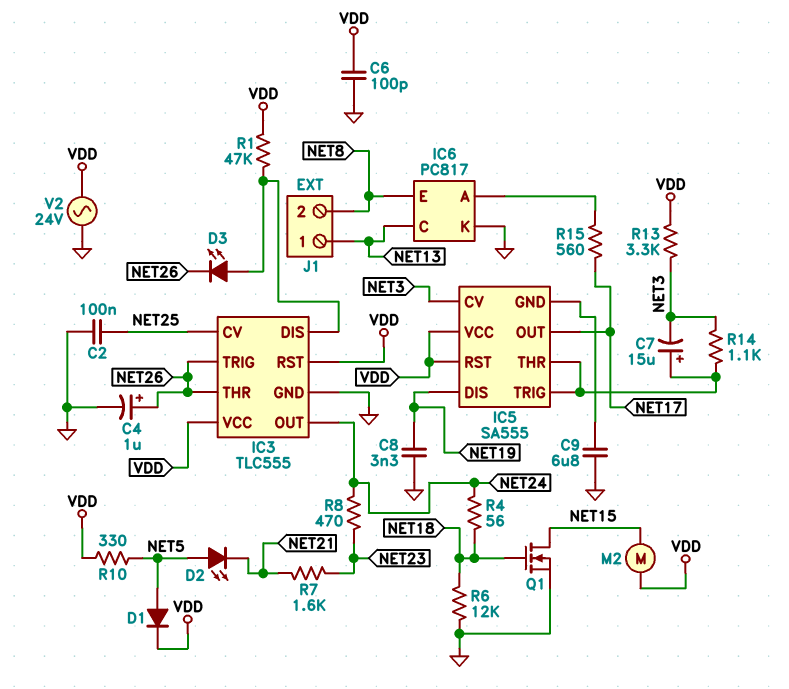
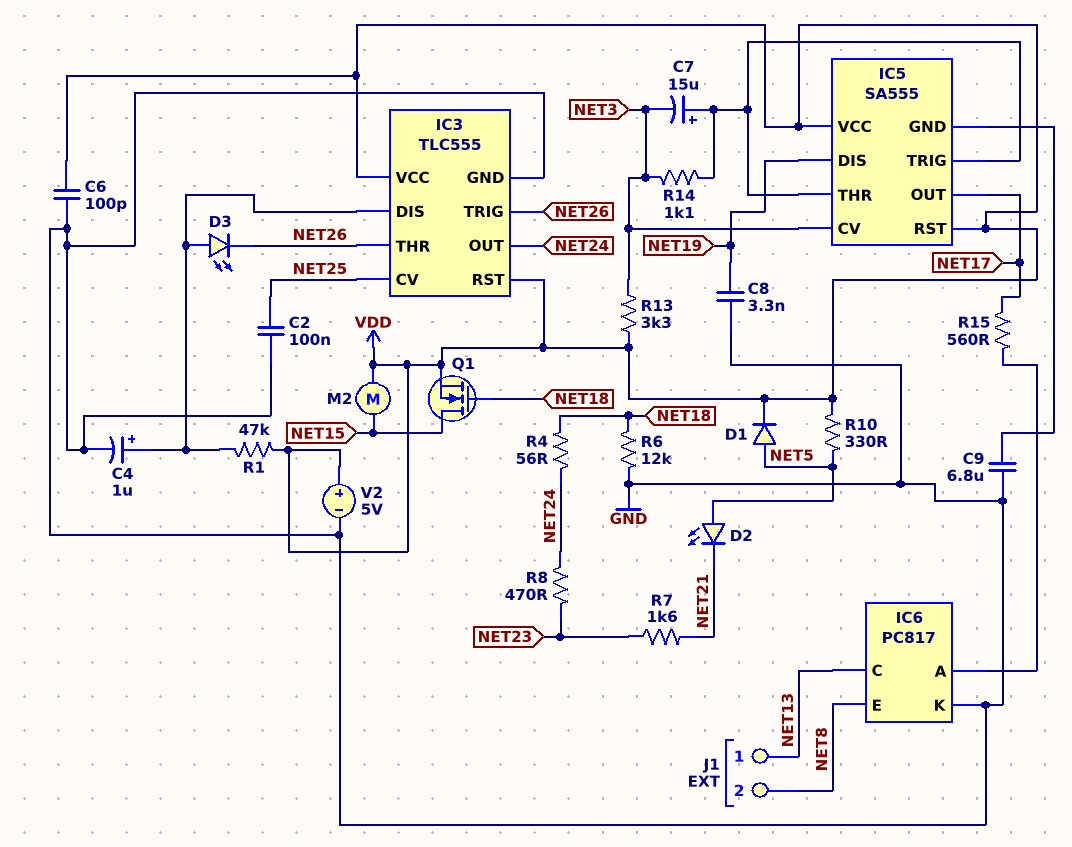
C4: 1uF (plus NET26, minus GND) -> 1uF (plus IC3/DIS, minus GND)
Q1: NMOS (G NET18, D NET15, S GND) -> NMOS (G NET18, D NET15, S VDD)
V2: AC 24V (GND, VDD) -> 5V (plus VDD, minus GND)

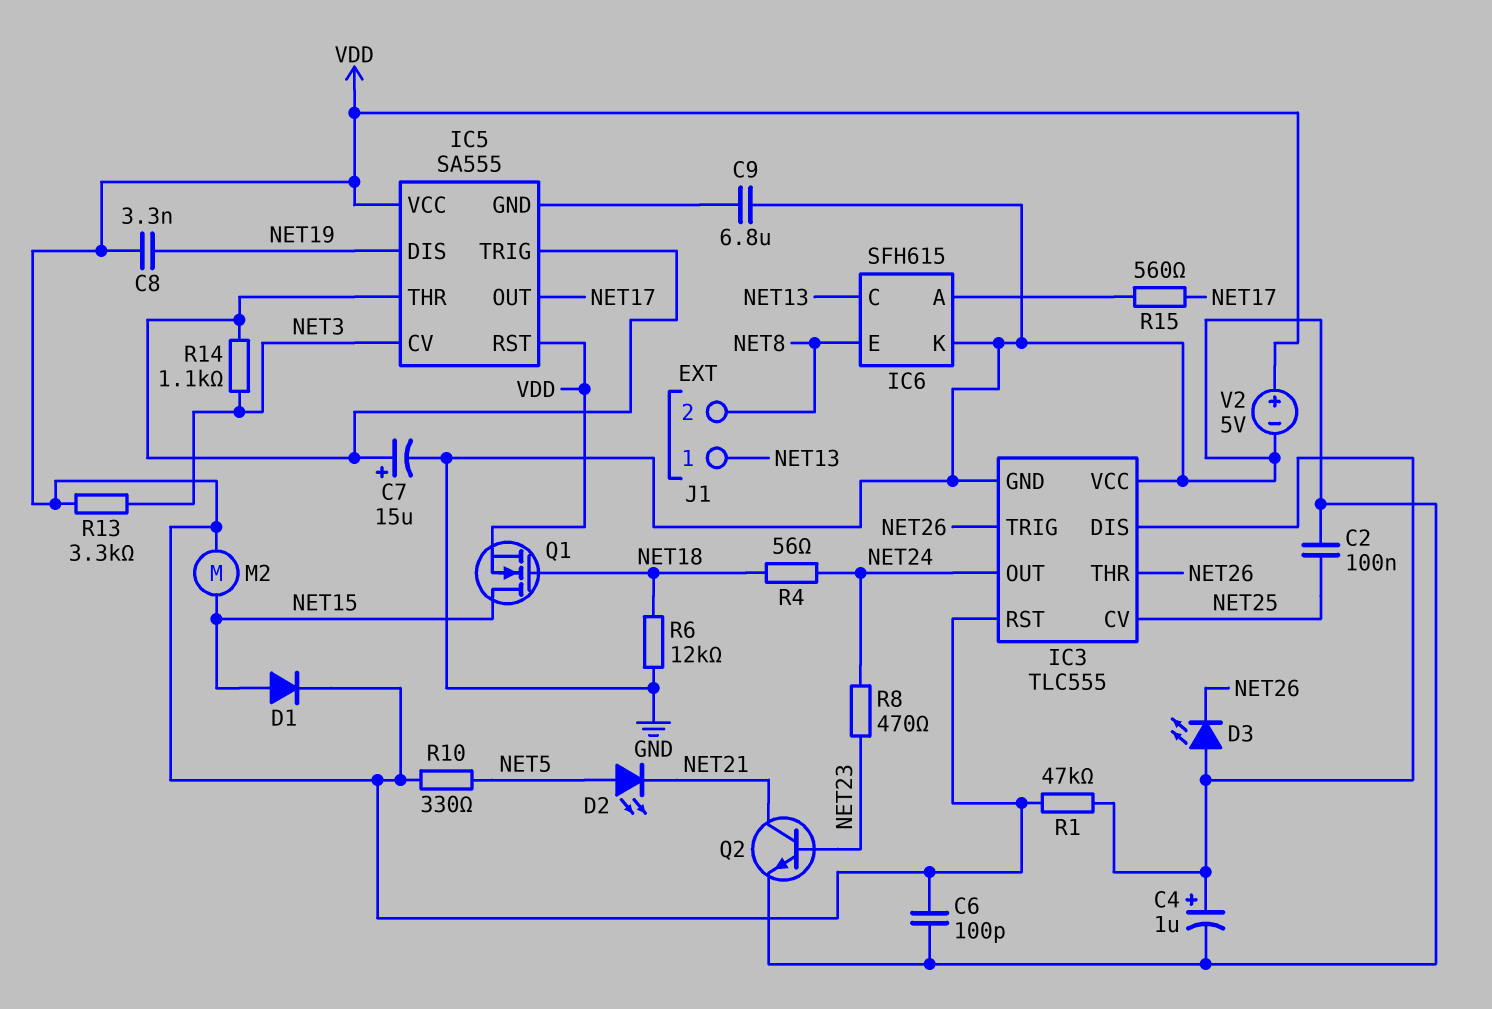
C7: 15uF (plus IC5/THR, minus NET3) -> 15uF (plus IC5/THR, minus GND)
C8: 3.3nF (GND, NET19) -> 3.3nF (NET19, VDD)
D1: diode (A NET5, K VDD) -> diode (A NET15, K VDD)
IC3 pin VCC: VDD -> GND
IC6: PC817 -> SFH615
Q2: none -> NPN (B NET23, C NET21, E GND)
R7: 1.6k (NET21, NET23) -> none

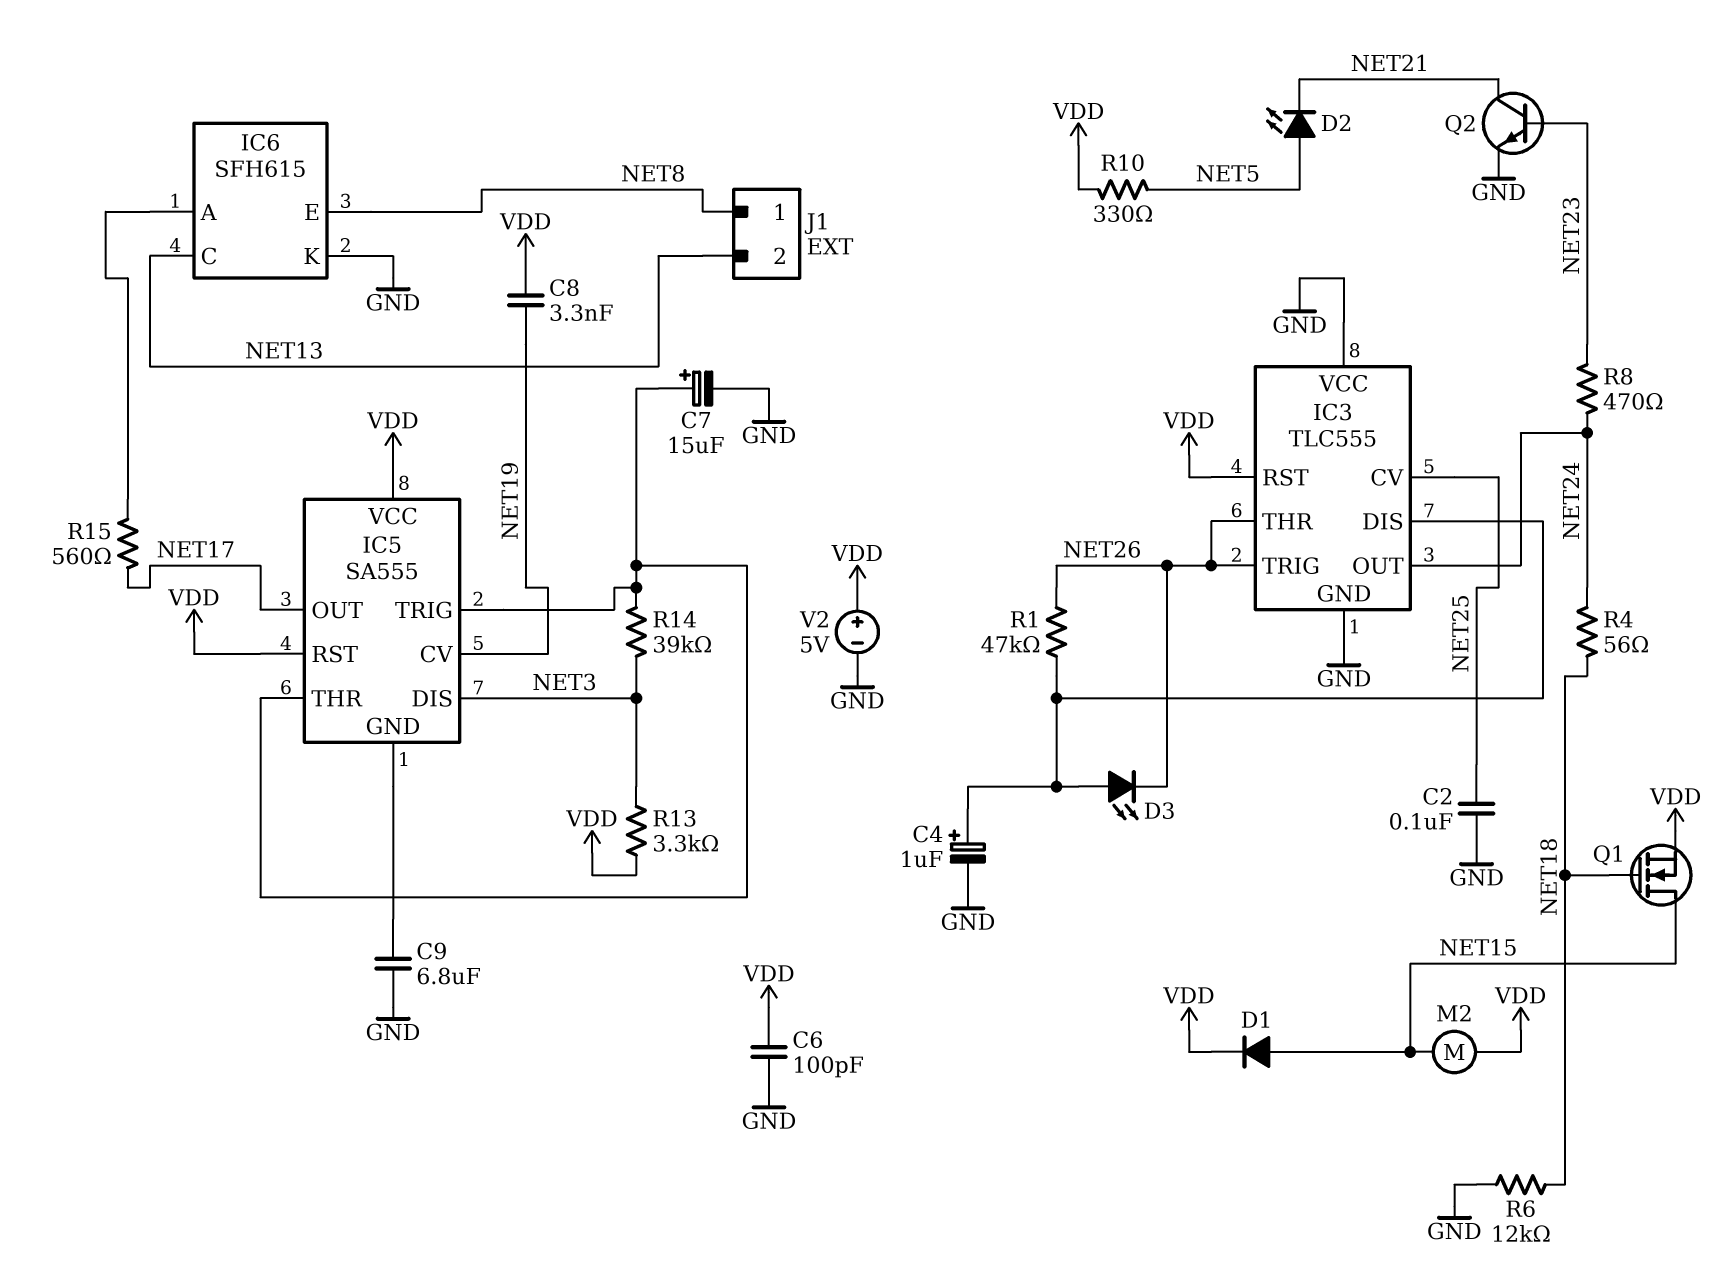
IC5 pin CV: NET3 -> NET19
IC5 pin DIS: NET19 -> NET3
J1 pin 1: NET13 -> NET8
J1 pin 2: NET8 -> NET13
R1: 47k (IC3/DIS, VDD) -> 47k (IC3/DIS, NET26)
R14: 1.1k (IC5/THR, NET3) -> 39k (IC5/THR, NET3)

